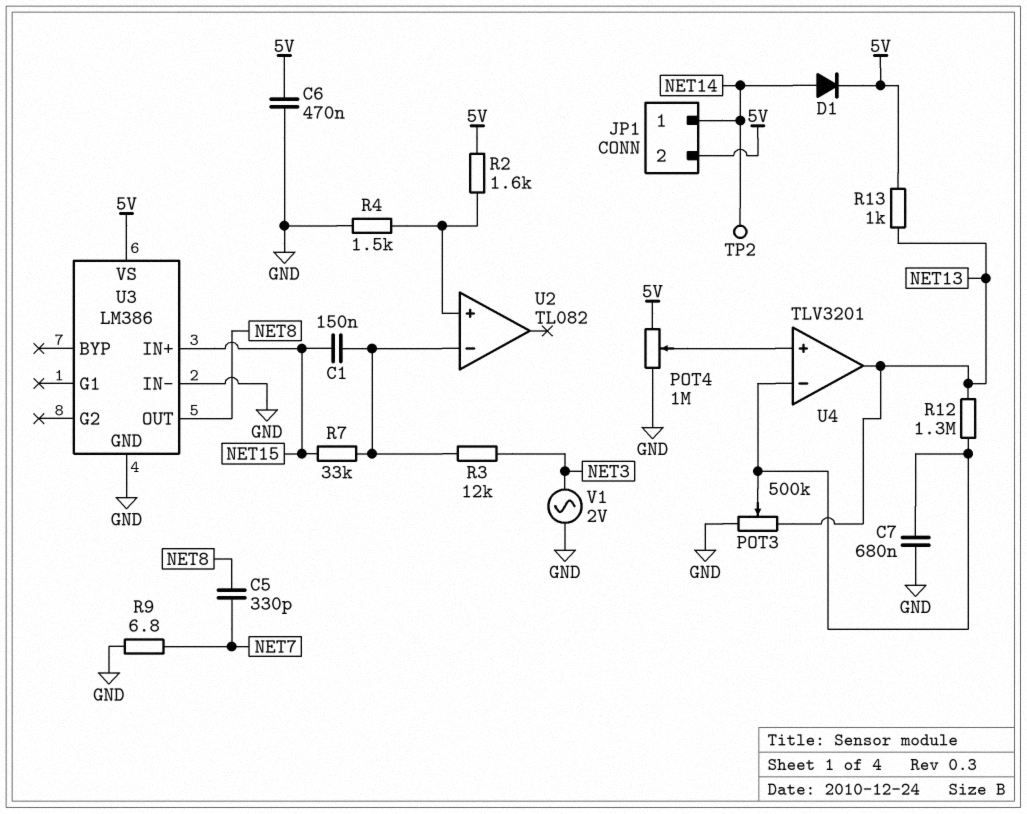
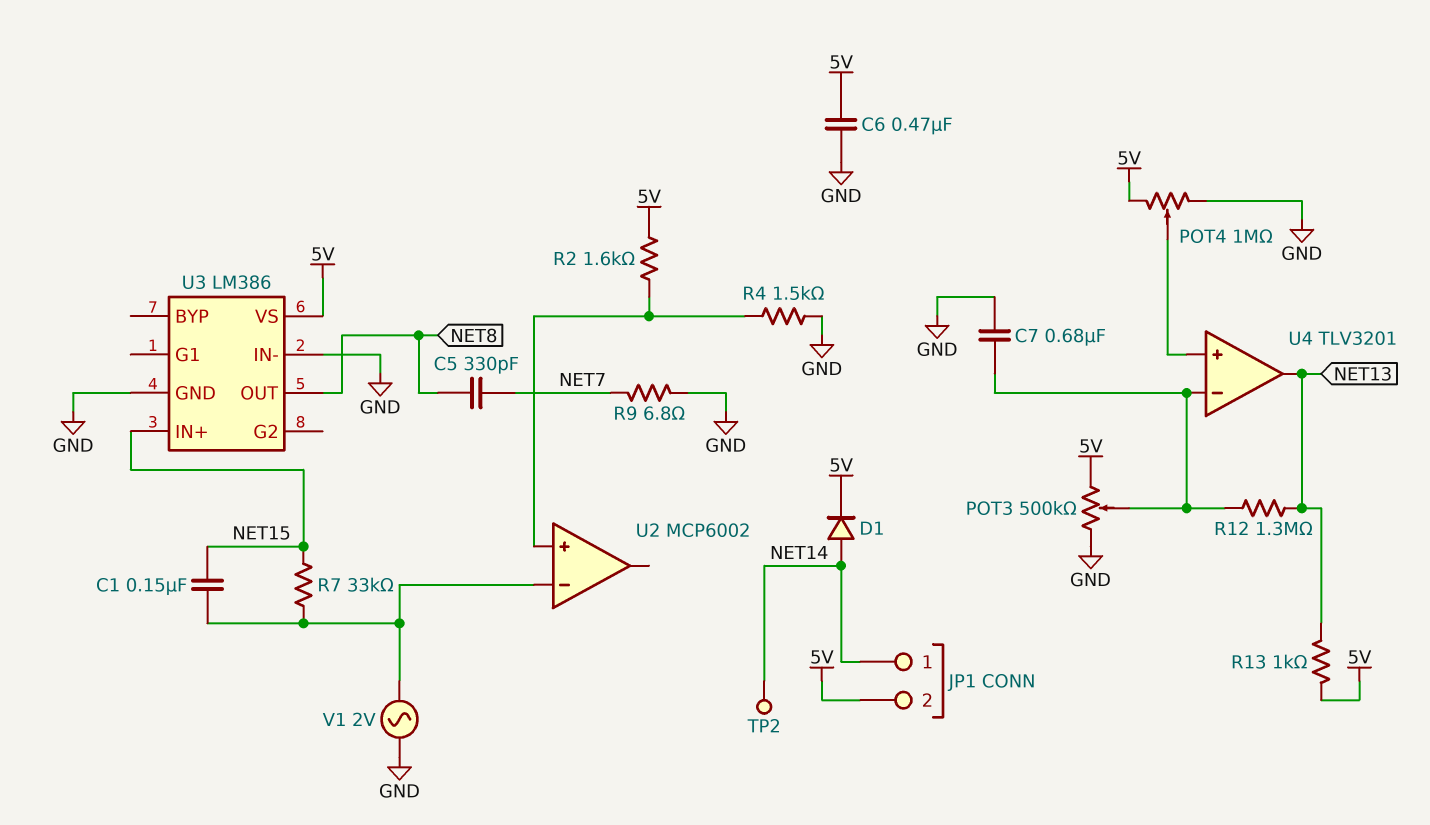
POT3: 500k (GND, NET13, wiper U4/in-) -> 500k (5V, GND, wiper U4/in-)
R3: 12k (NET3, U2/in-) -> none
U2: TL082 -> MCP6002
V1: AC 2V (GND, NET3) -> AC 2V (GND, U2/in-)

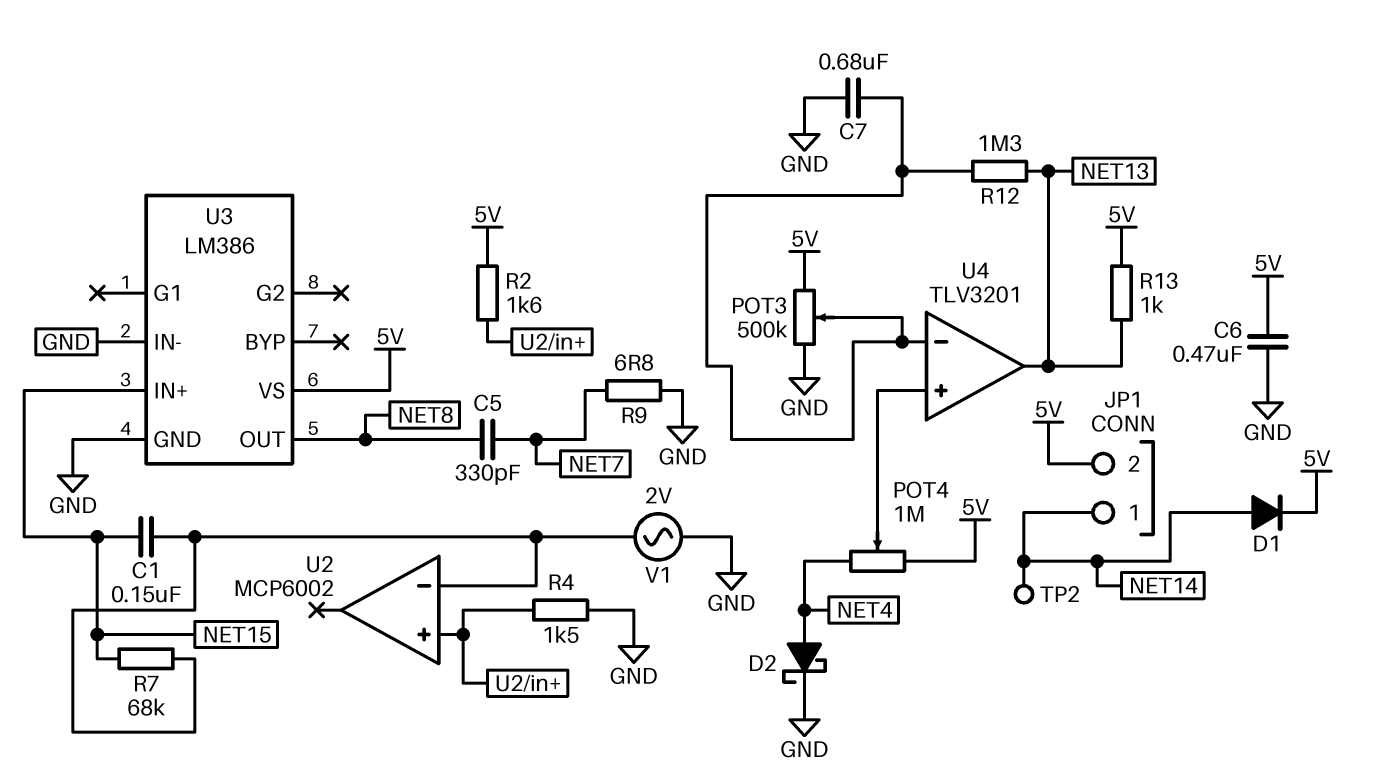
D2: none -> schottky (A NET4, K GND)
POT4: 1M (5V, GND, wiper U4/in+) -> 1M (5V, NET4, wiper U4/in+)
R7: 33k (NET15, U2/in-) -> 68k (NET15, U2/in-)

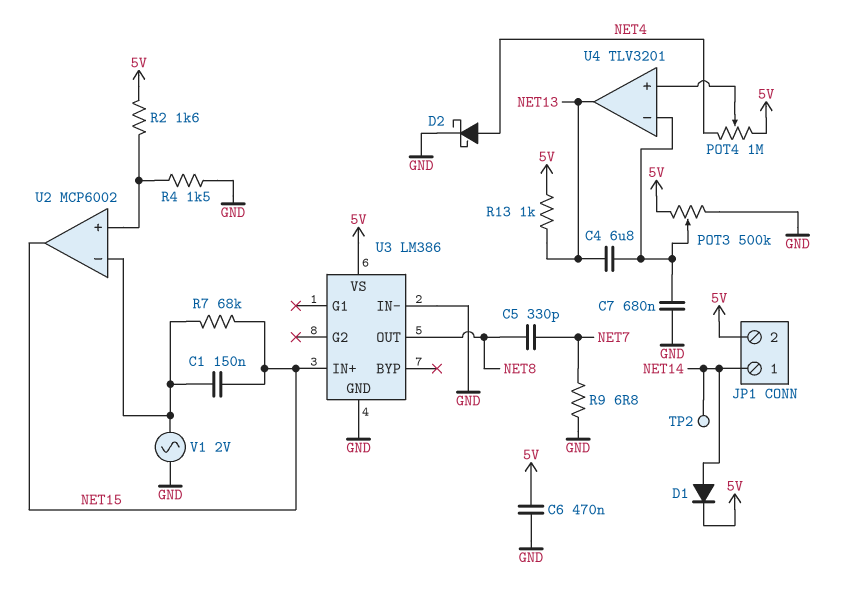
C4: none -> 6.8uF (NET13, U4/in-)
R12: 1.3M (NET13, U4/in-) -> none
U2 pin out: none -> NET15

